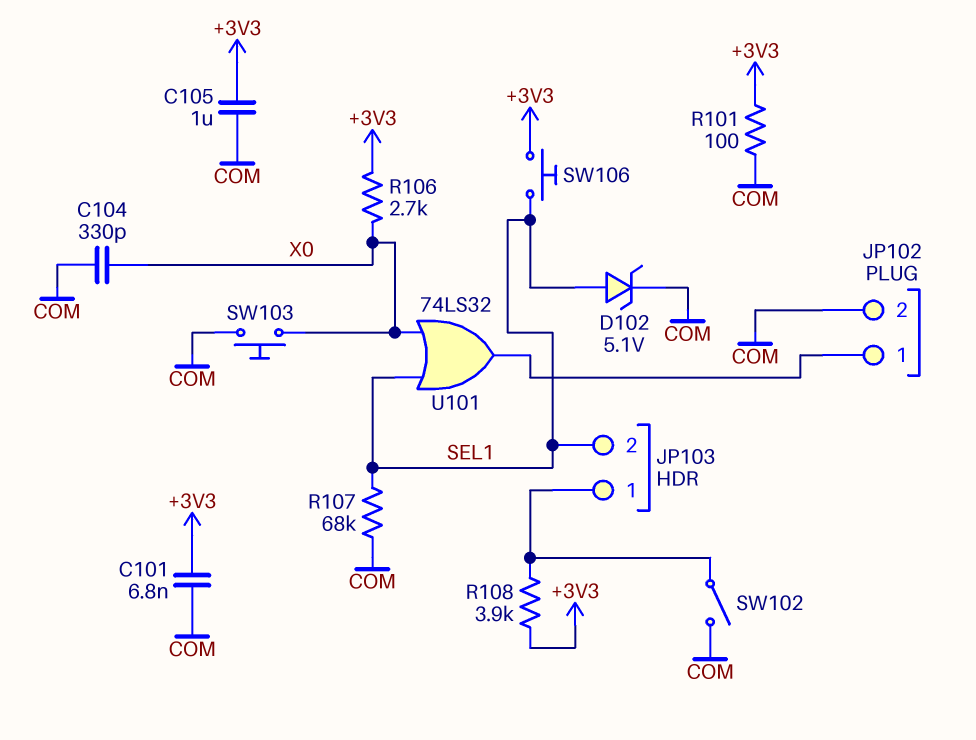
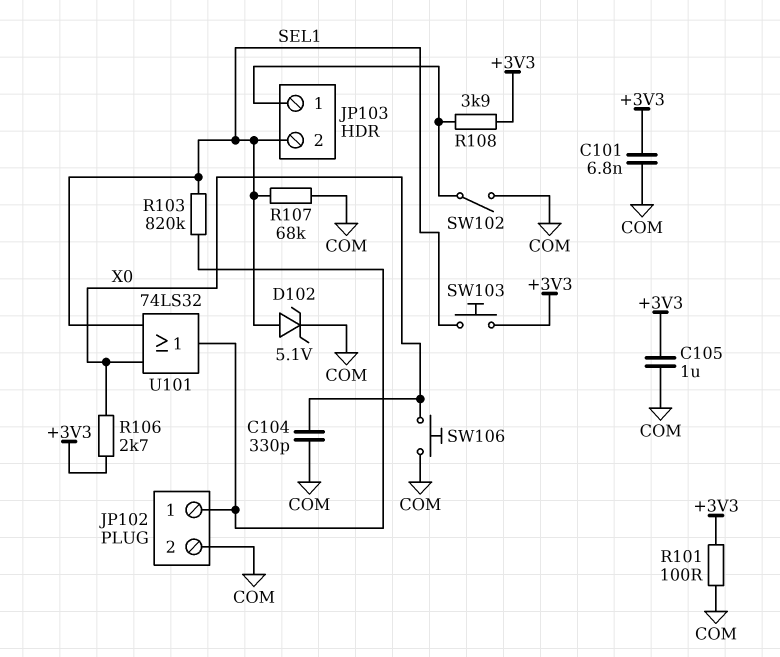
R103: none -> 820k (JP102/1, SEL1)
SW103: button (COM, X0) -> button (+3V3, SEL1)
SW106: button (+3V3, SEL1) -> button (COM, X0)

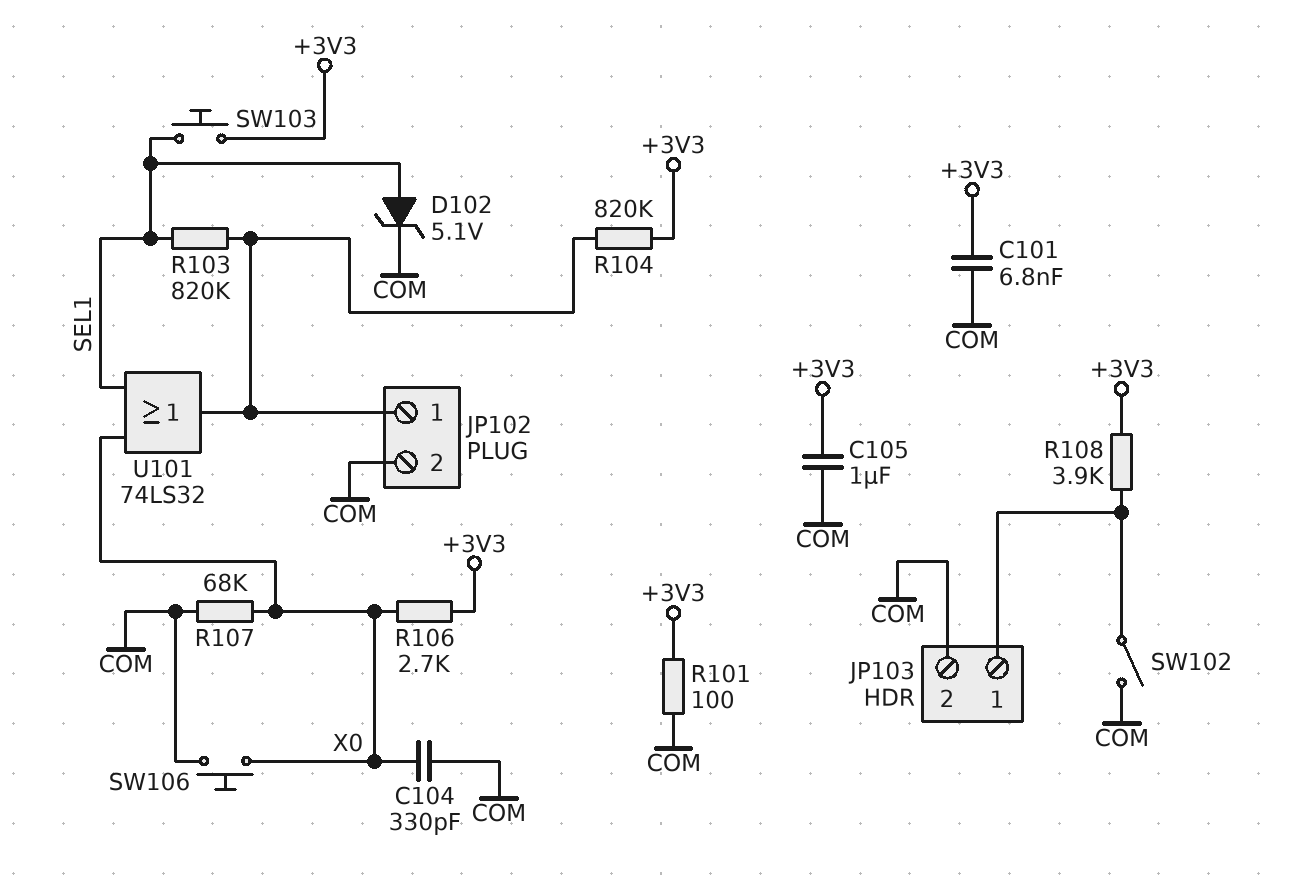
JP103 pin 2: SEL1 -> COM
R104: none -> 820k (+3V3, JP102/1)
R107: 68k (COM, SEL1) -> 68k (COM, X0)

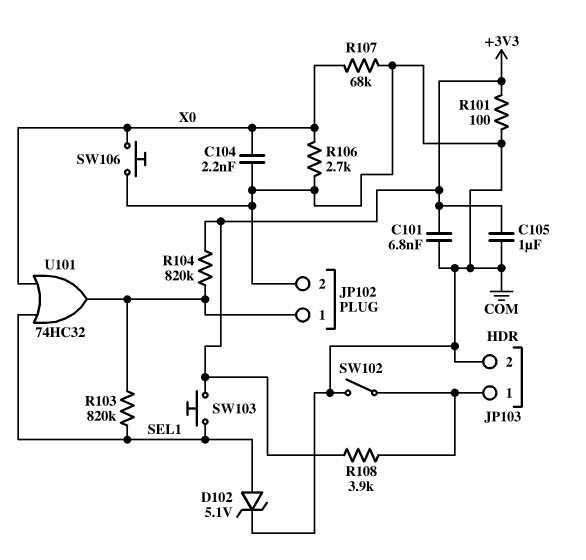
C104: 330pF (COM, X0) -> 2.2nF (COM, X0)
R106: 2.7k (+3V3, X0) -> 2.7k (COM, X0)
U101: OR 74LS32 (in SEL1, in X0, out JP102/1) -> OR 74HC32 (in SEL1, in X0, out JP102/1)

